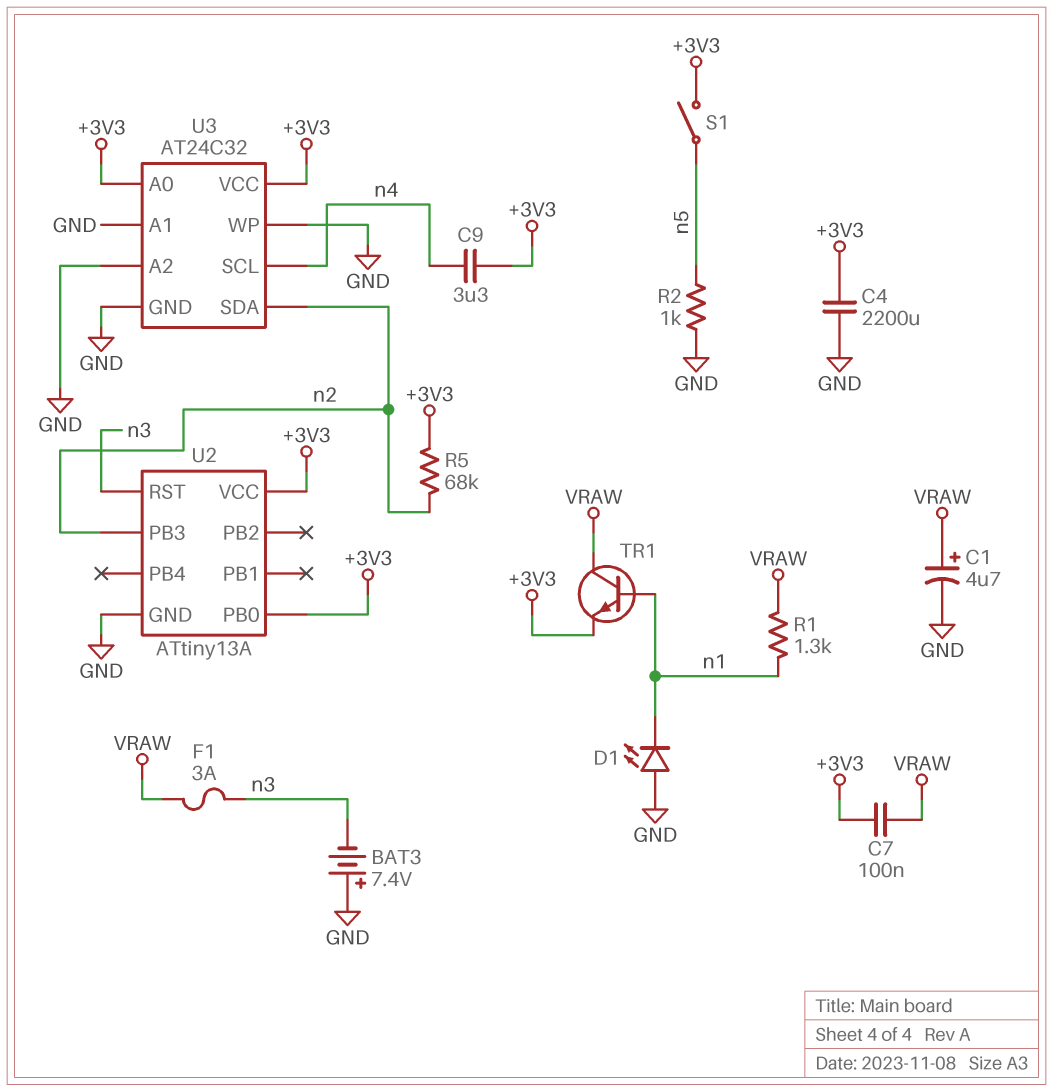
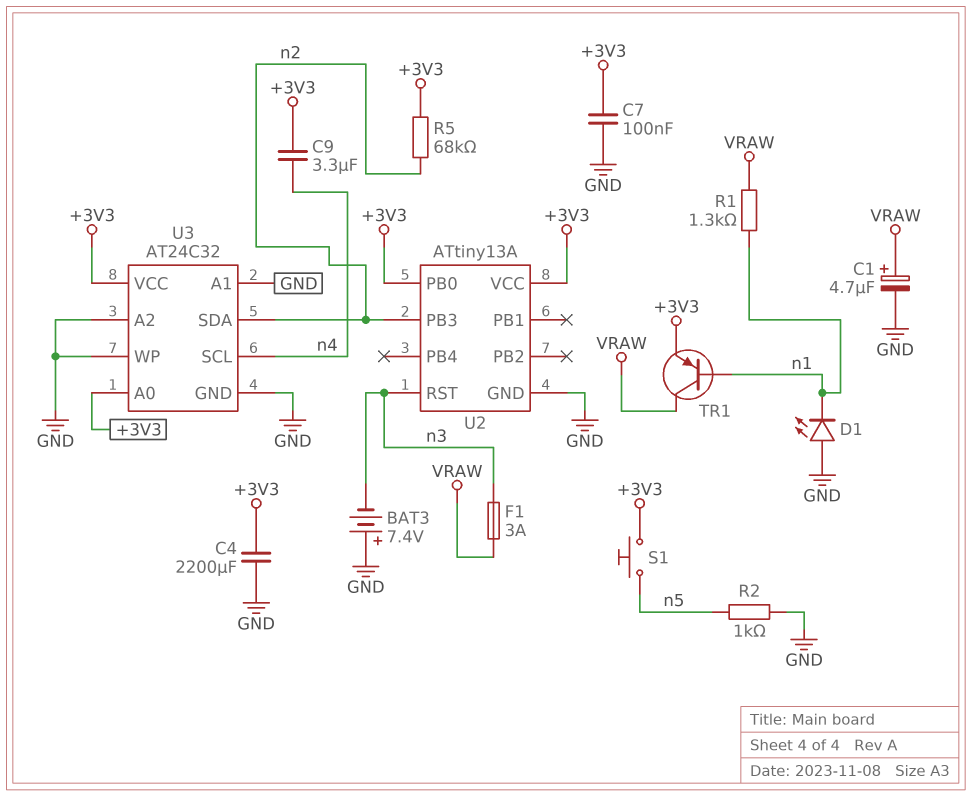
C7: 100nF (+3V3, VRAW) -> 100nF (+3V3, GND)
S1: switch (+3V3, n5) -> button (+3V3, n5)
TR1: NPN (B n1, C VRAW, E +3V3) -> PNP (B n1, C VRAW, E +3V3)

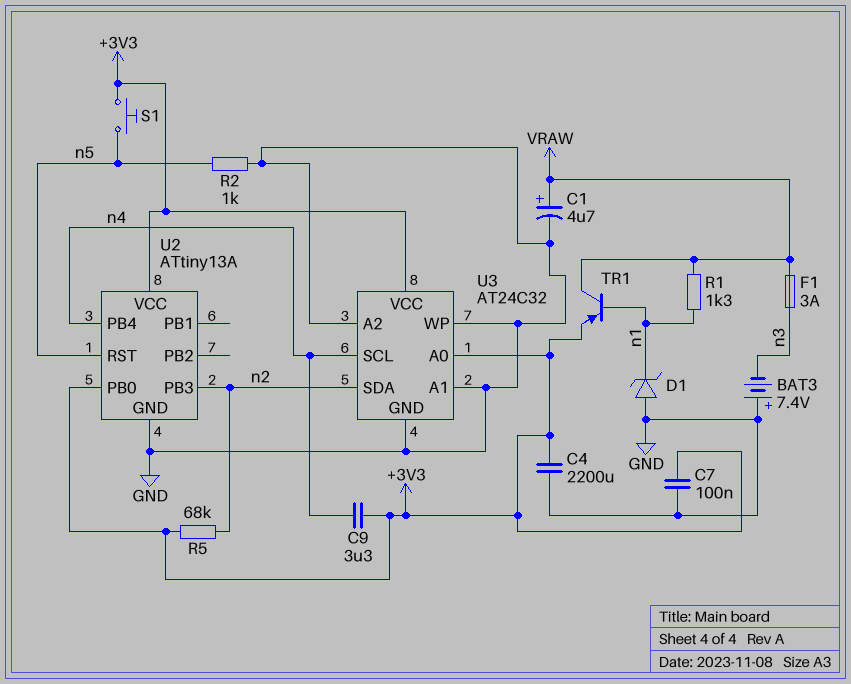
D1: LED (A GND, K n1) -> zener (A GND, K n1)
U2 pin PB4: none -> n4
U2 pin RST: n3 -> n5

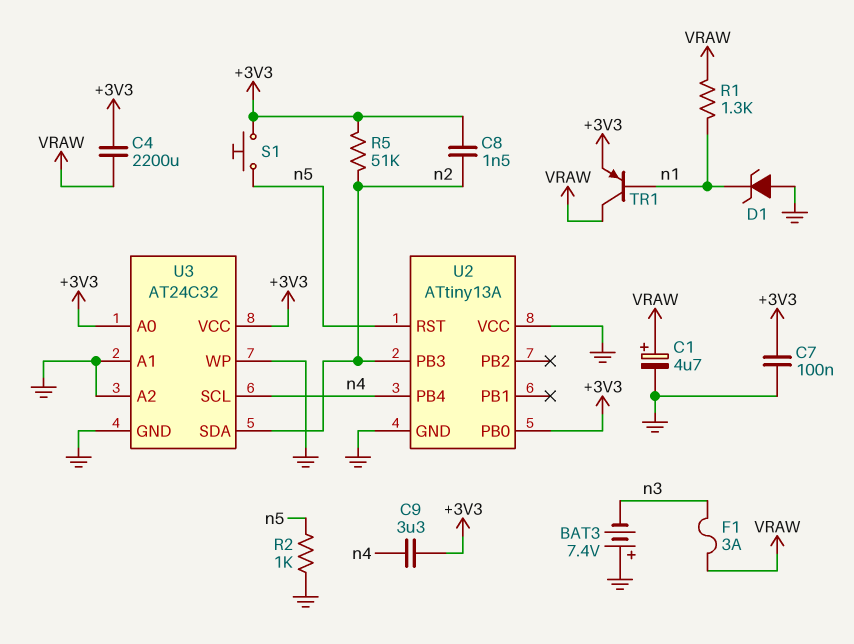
C4: 2200uF (+3V3, GND) -> 2200uF (+3V3, VRAW)
C8: none -> 1.5nF (+3V3, n2)
R5: 68k (+3V3, n2) -> 51k (+3V3, n2)
U2 pin VCC: +3V3 -> GND

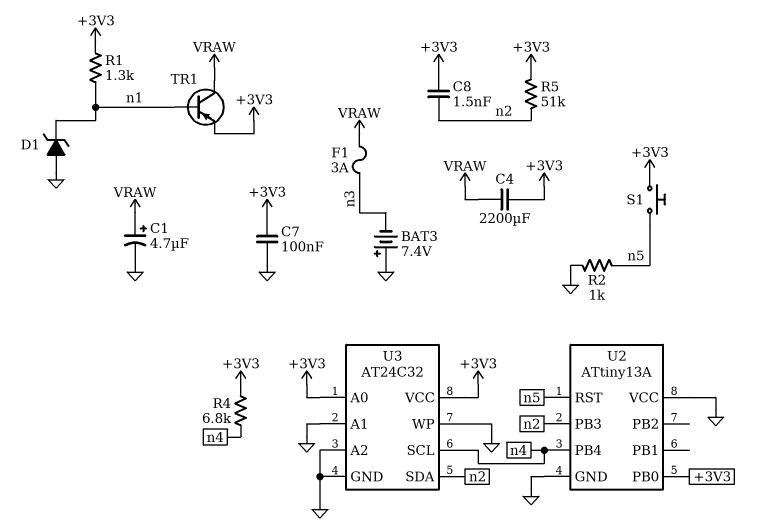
C9: 3.3uF (+3V3, n4) -> none
R1: 1.3k (VRAW, n1) -> 1.3k (+3V3, n1)
R4: none -> 6.8k (+3V3, n4)

